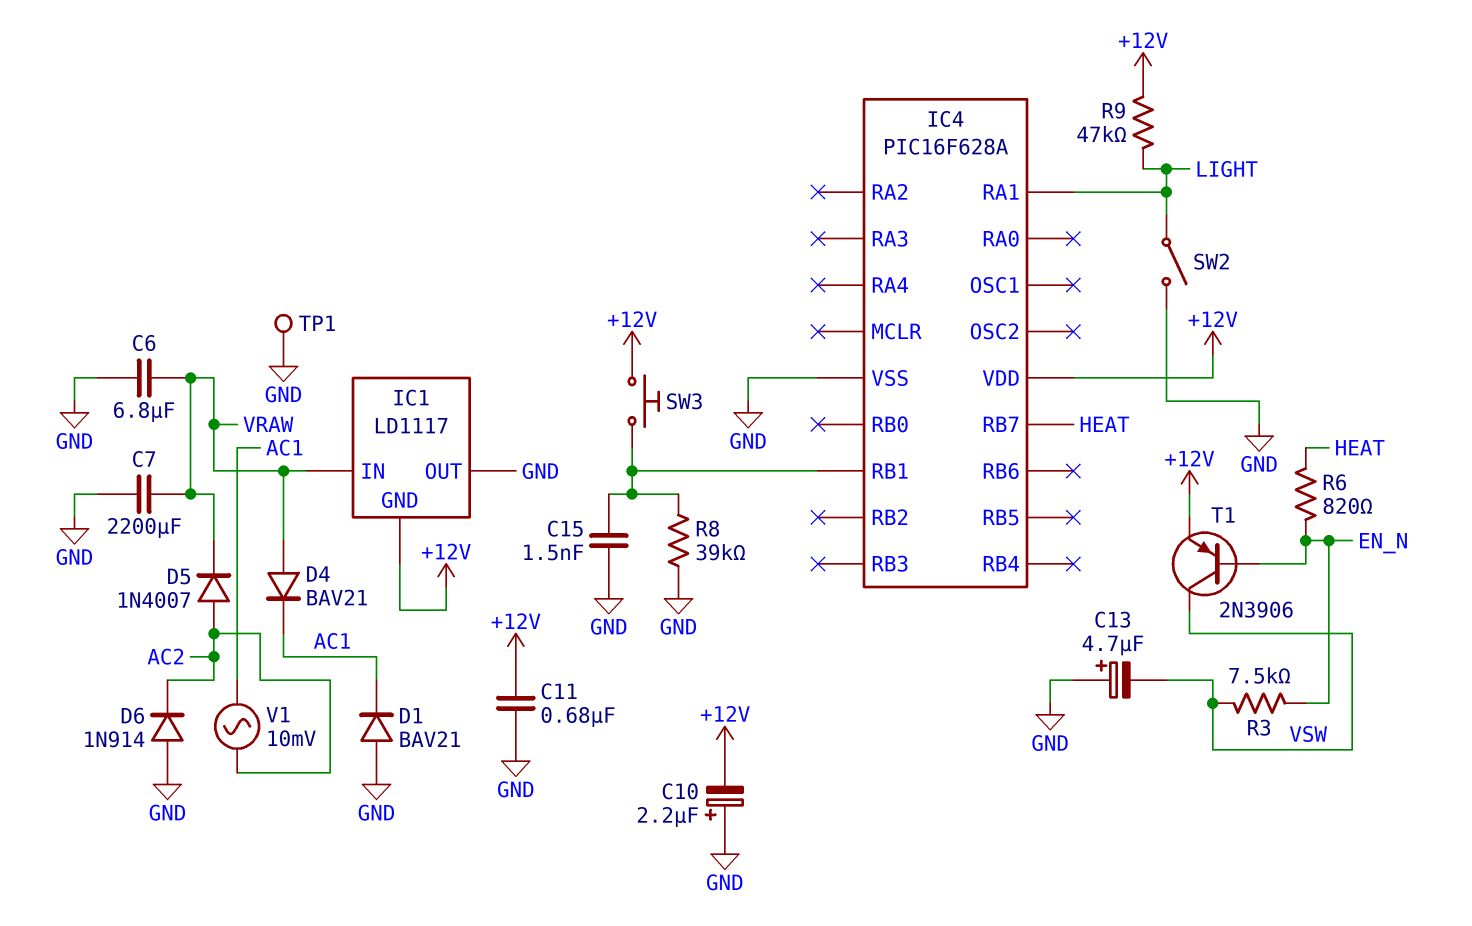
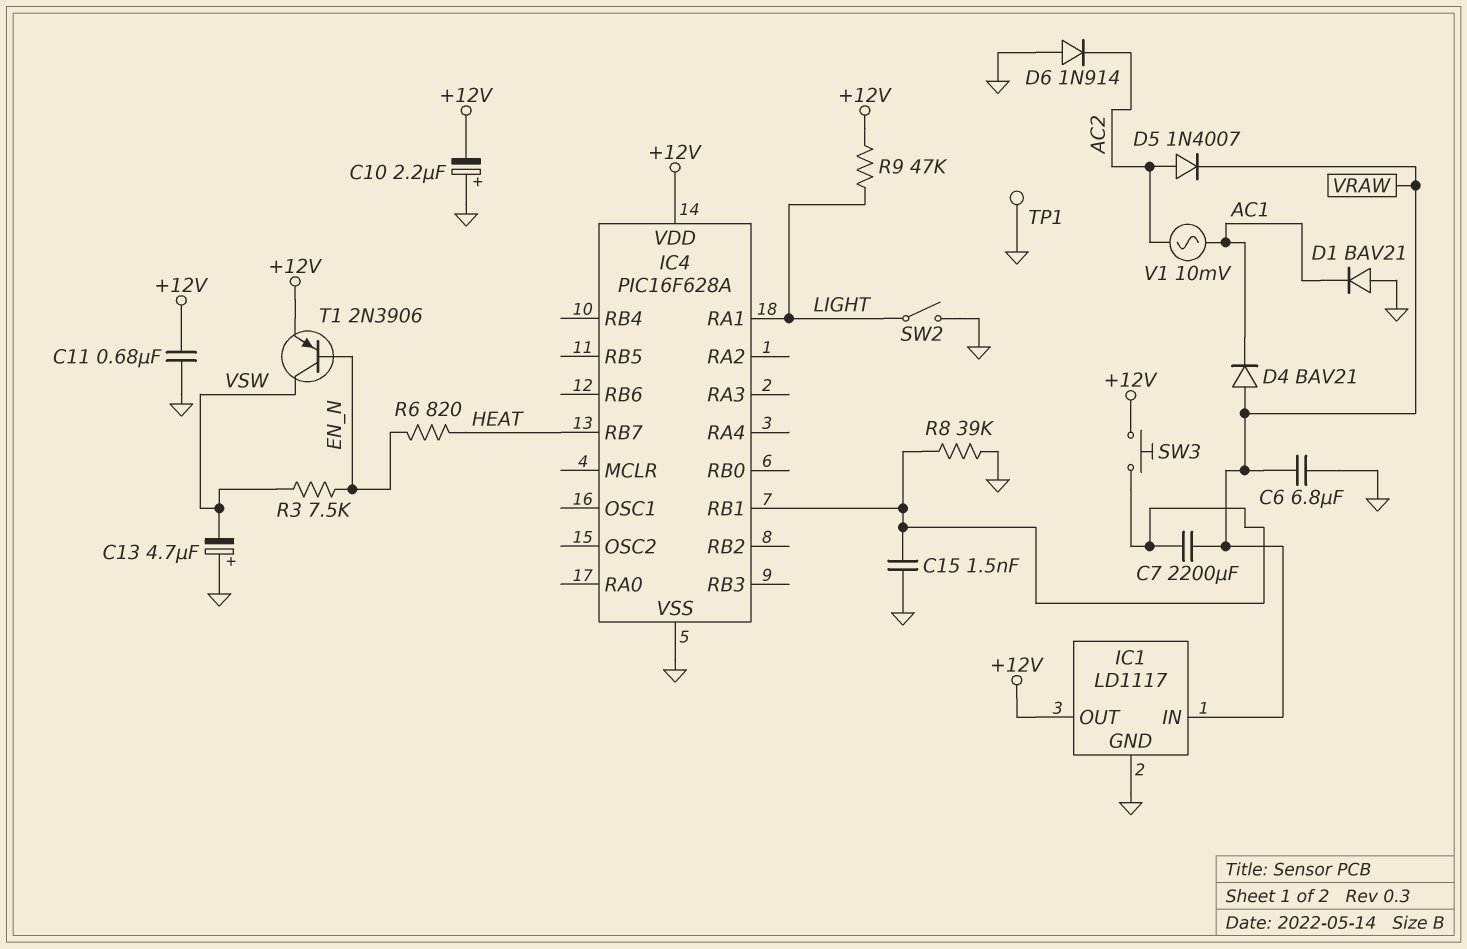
C7: 2200uF (GND, VRAW) -> 2200uF (IC4/RB1, VRAW)
IC1 pin GND: +12V -> GND
IC1 pin OUT: GND -> +12V

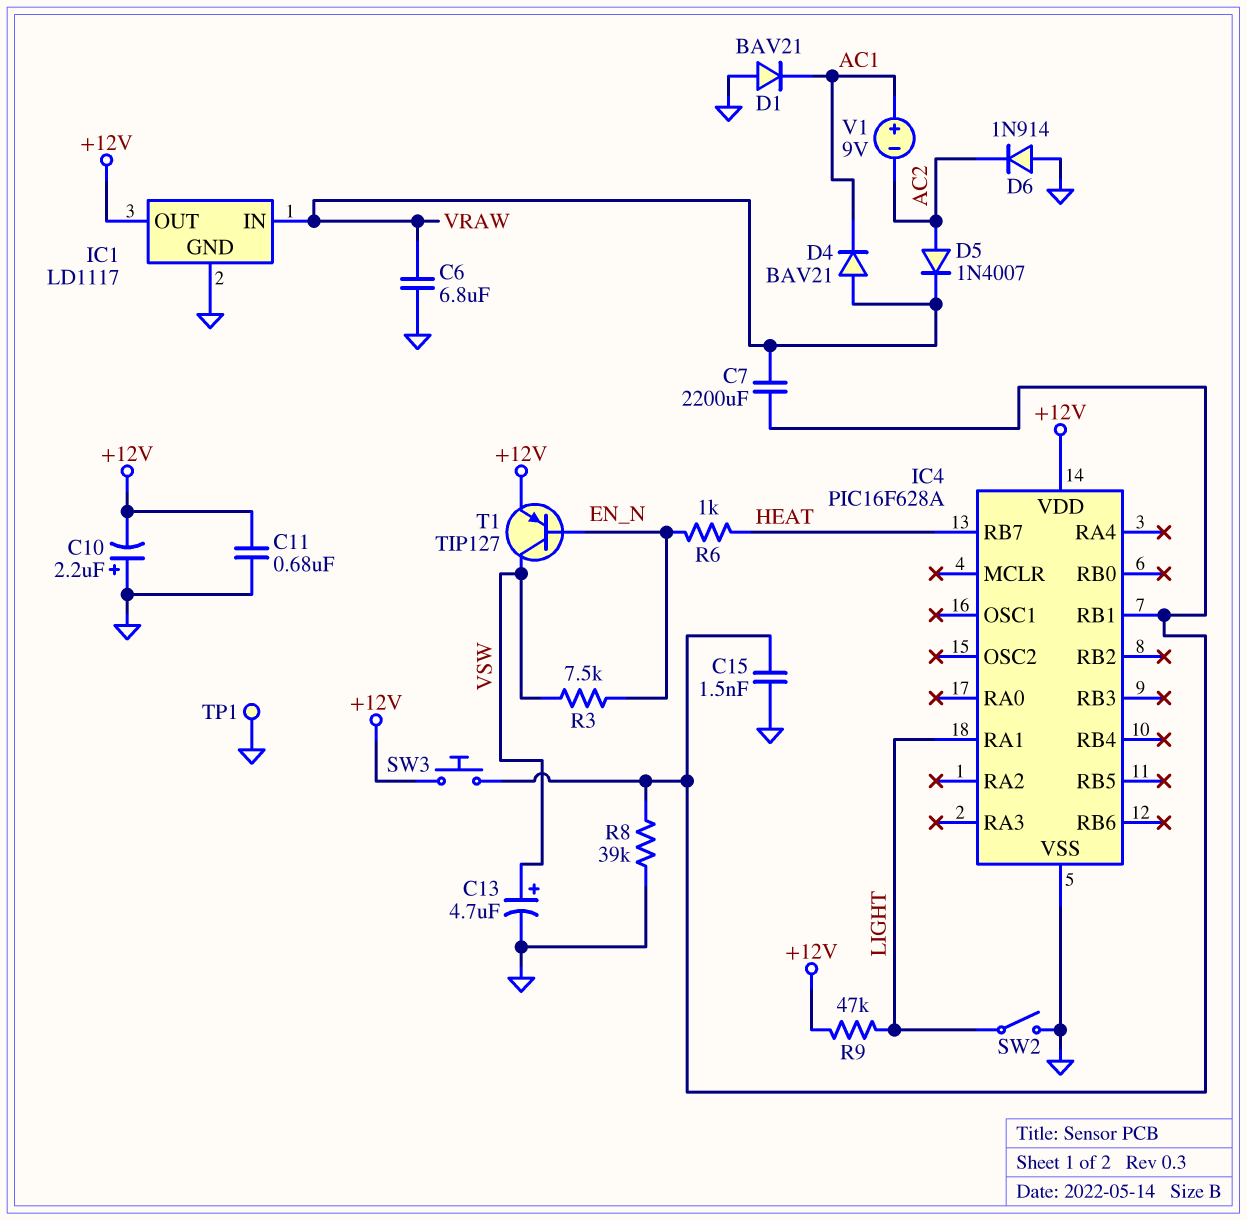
C13: 4.7uF (plus GND, minus VSW) -> 4.7uF (plus VSW, minus GND)
R6: 820 (EN_N, HEAT) -> 1k (EN_N, HEAT)
T1: PNP 2N3906 (B EN_N, C VSW, E +12V) -> PNP TIP127 (B EN_N, C VSW, E +12V)
V1: AC 10mV (AC1, AC2) -> 9V (plus AC1, minus AC2)

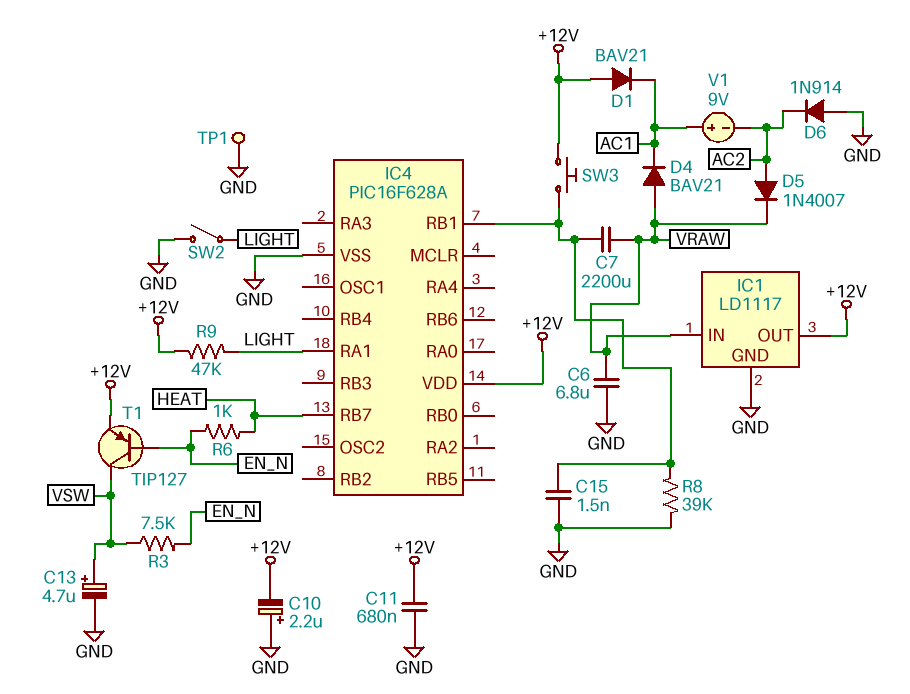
D1: diode BAV21 (A GND, K AC1) -> diode BAV21 (A +12V, K AC1)

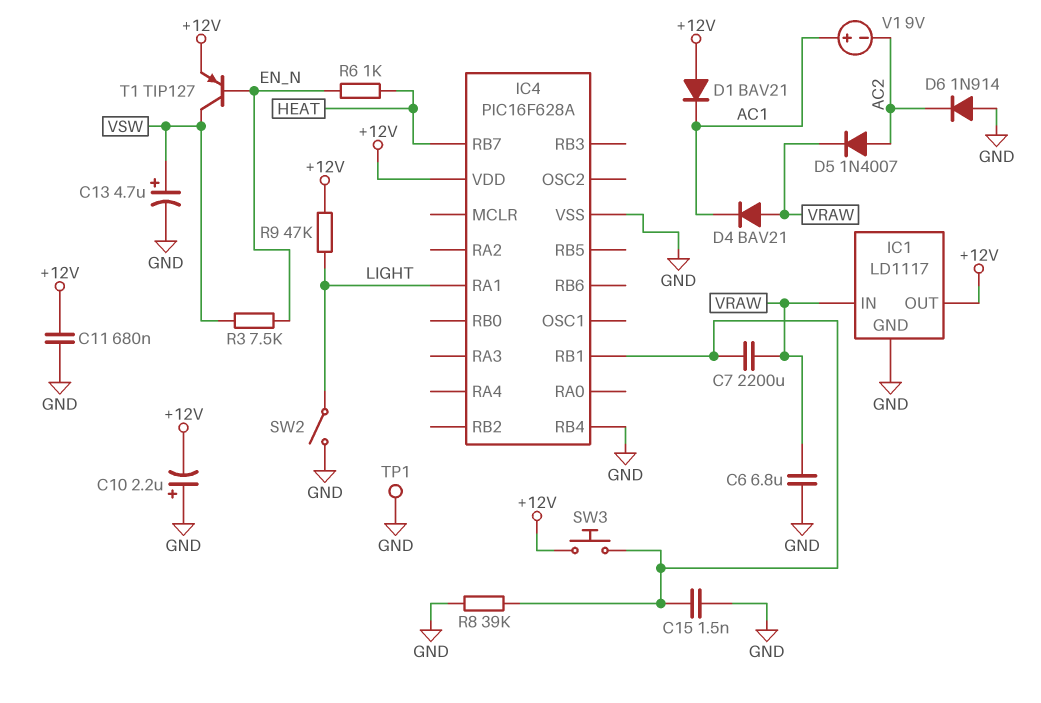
IC4 pin RB4: none -> GND

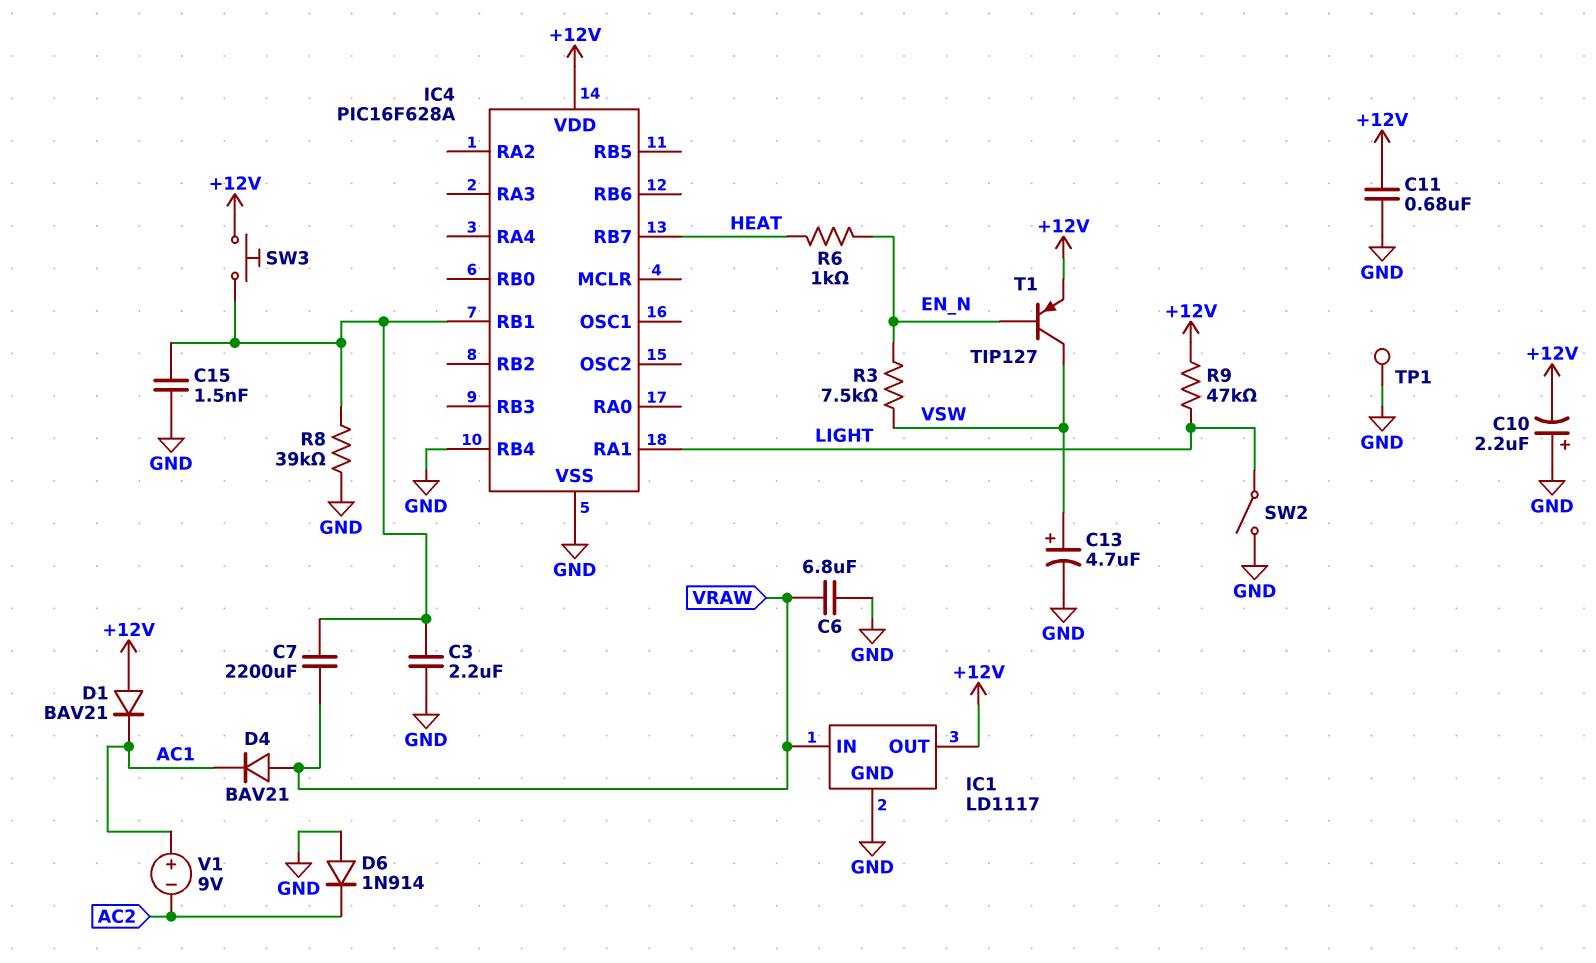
C3: none -> 2.2uF (GND, IC4/RB1)
D5: diode 1N4007 (A AC2, K VRAW) -> none

